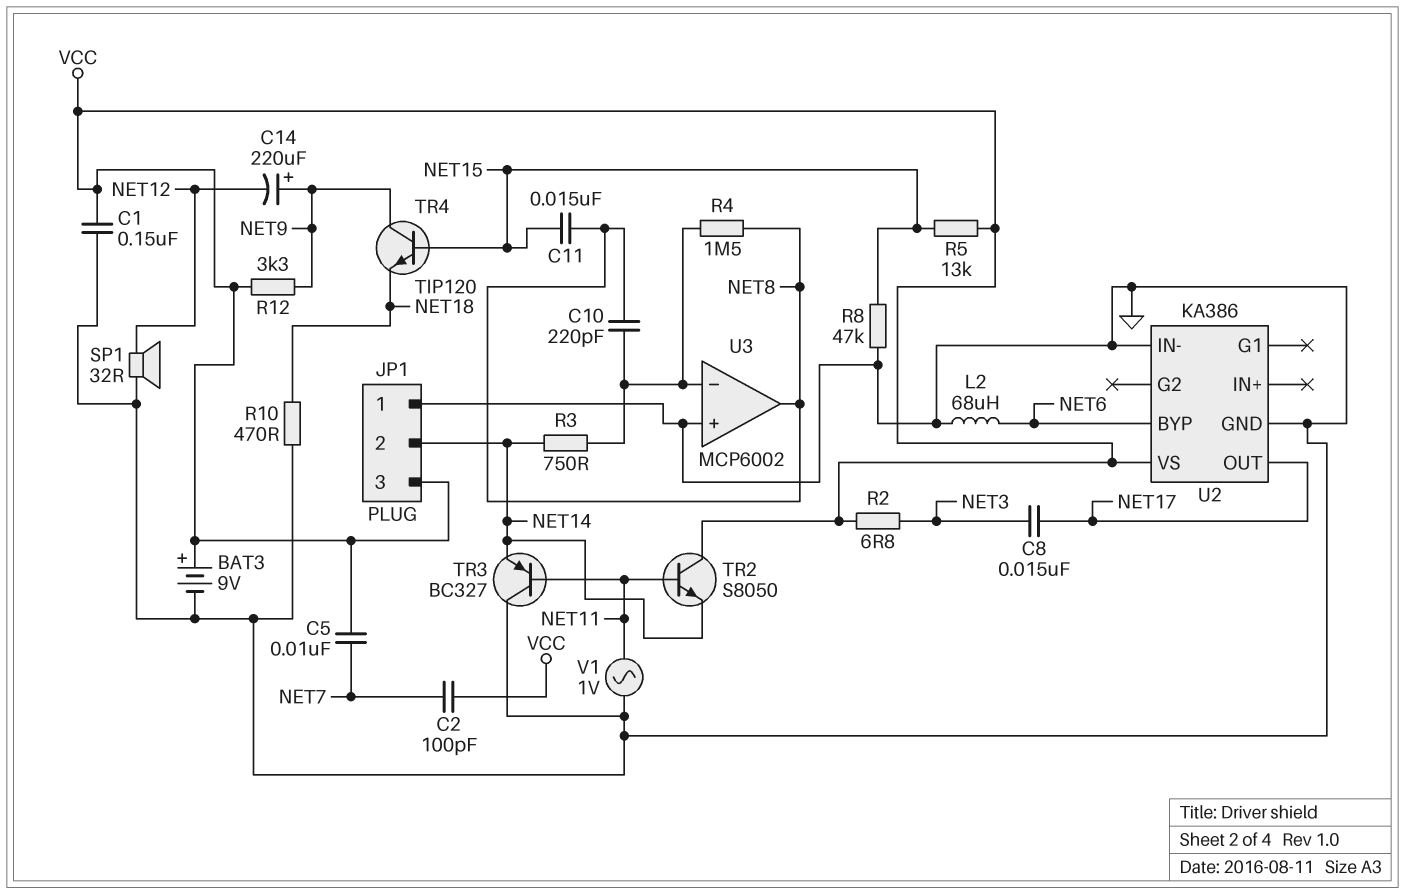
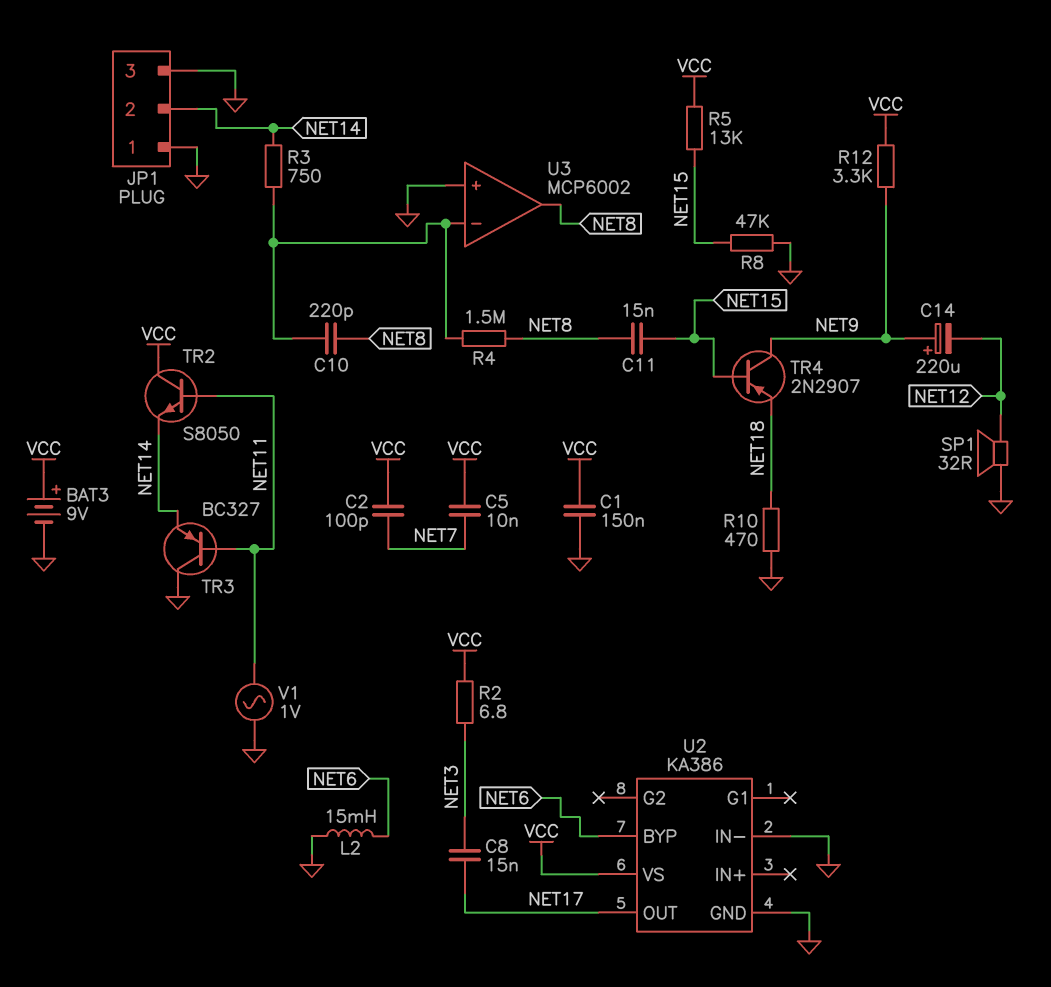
JP1 pin 3: VCC -> GND
L2: 68uH (GND, NET6) -> 15mH (GND, NET6)
TR4: NPN TIP120 (B NET15, C NET9, E NET18) -> PNP 2N2907 (B NET15, C NET9, E NET18)

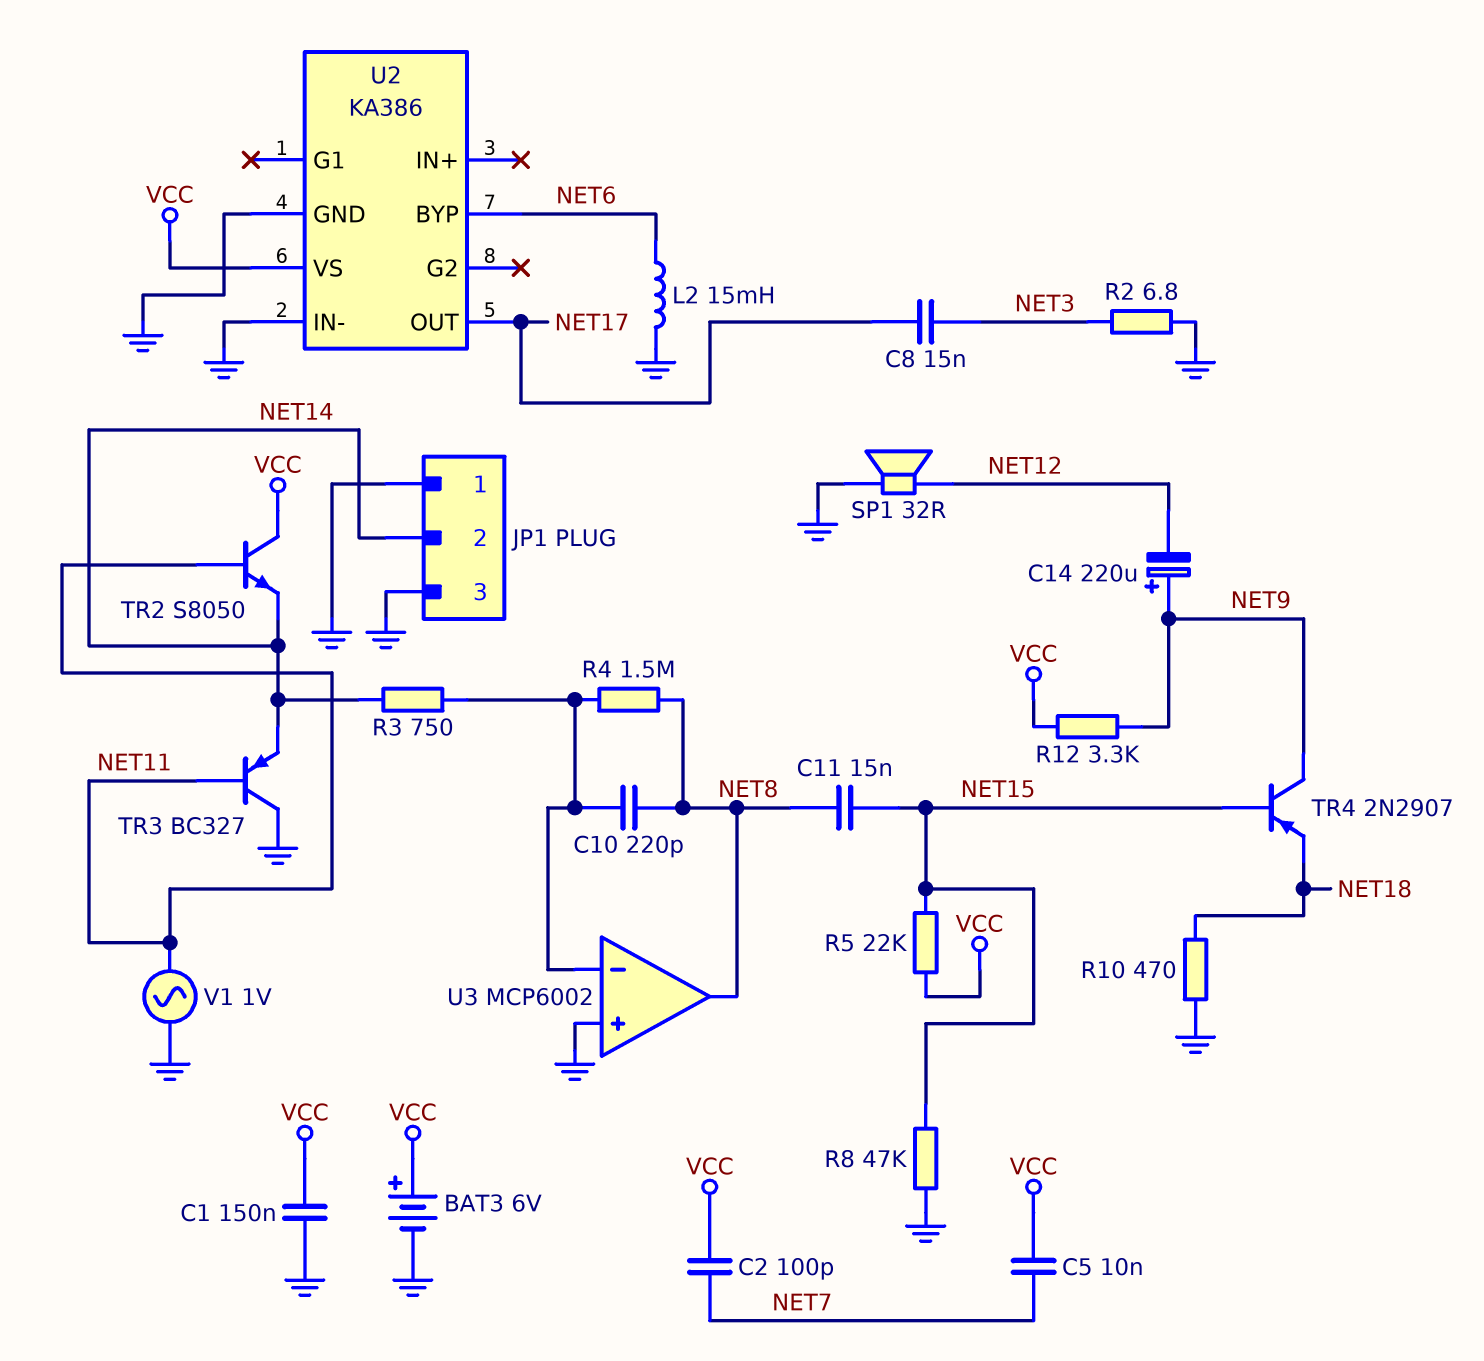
BAT3: 9V (plus VCC, minus GND) -> 6V (plus VCC, minus GND)
R2: 6.8 (NET3, VCC) -> 6.8 (GND, NET3)
R5: 13k (NET15, VCC) -> 22k (NET15, VCC)

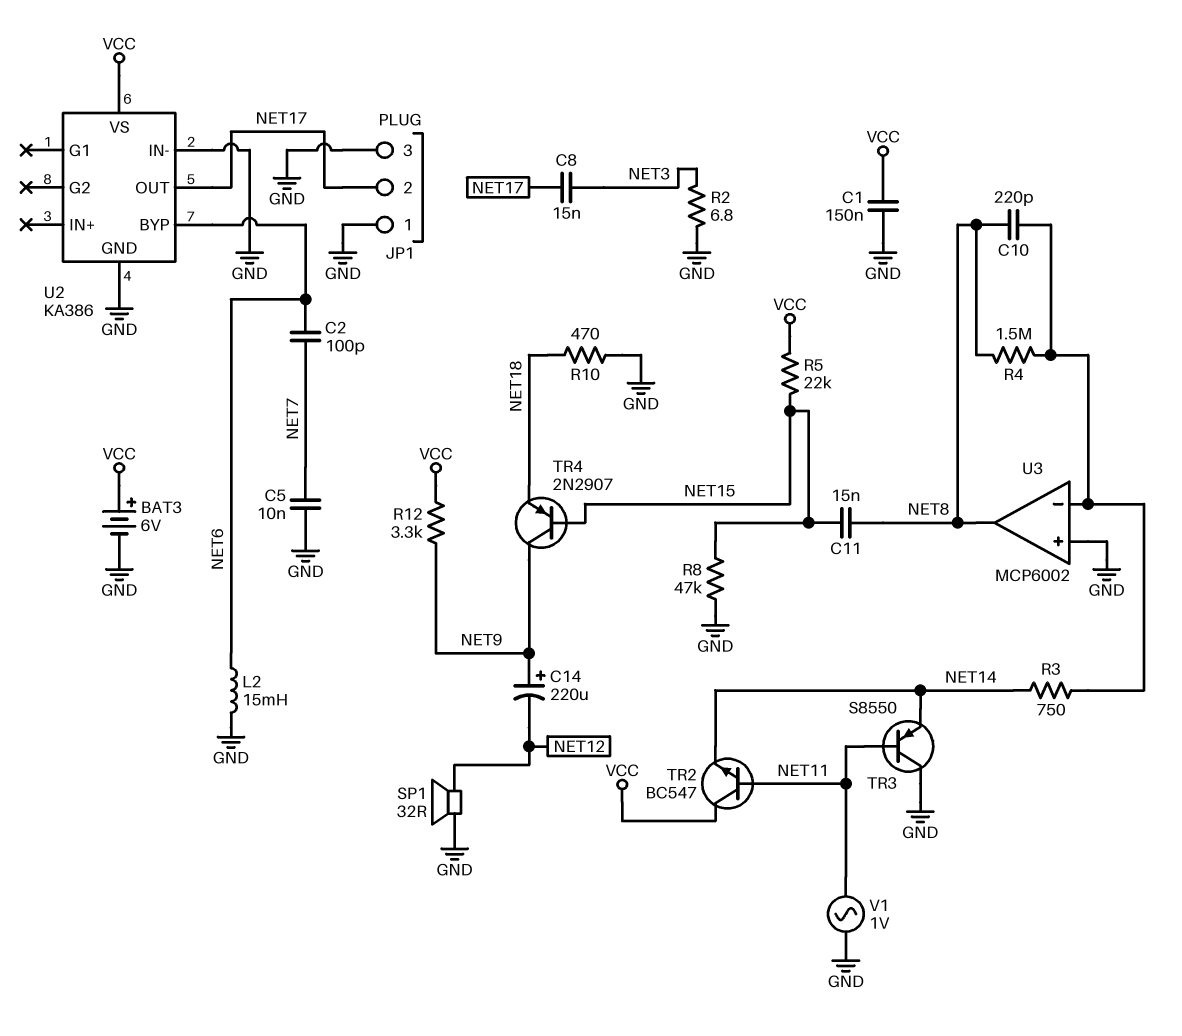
C2: 100pF (NET7, VCC) -> 100pF (NET6, NET7)
C5: 10nF (NET7, VCC) -> 10nF (GND, NET7)
JP1 pin 2: NET14 -> NET17
TR2: NPN S8050 (B NET11, C VCC, E NET14) -> NPN BC547 (B NET11, C VCC, E NET14)
TR3: PNP BC327 (B NET11, C GND, E NET14) -> PNP S8550 (B NET11, C GND, E NET14)

